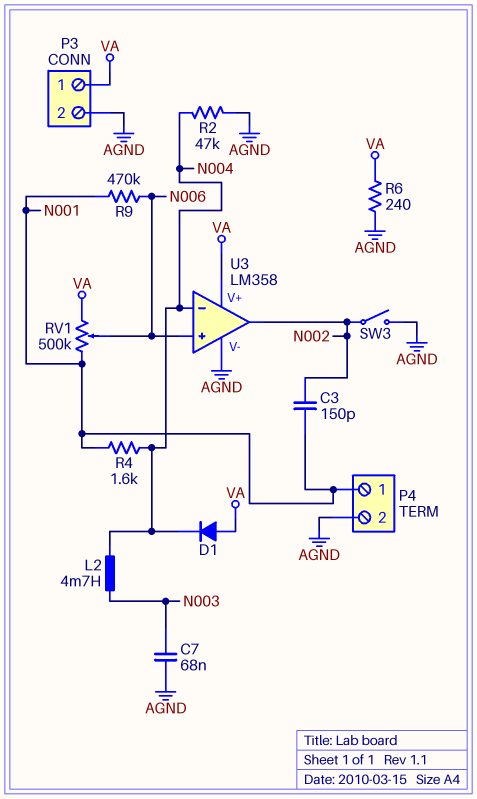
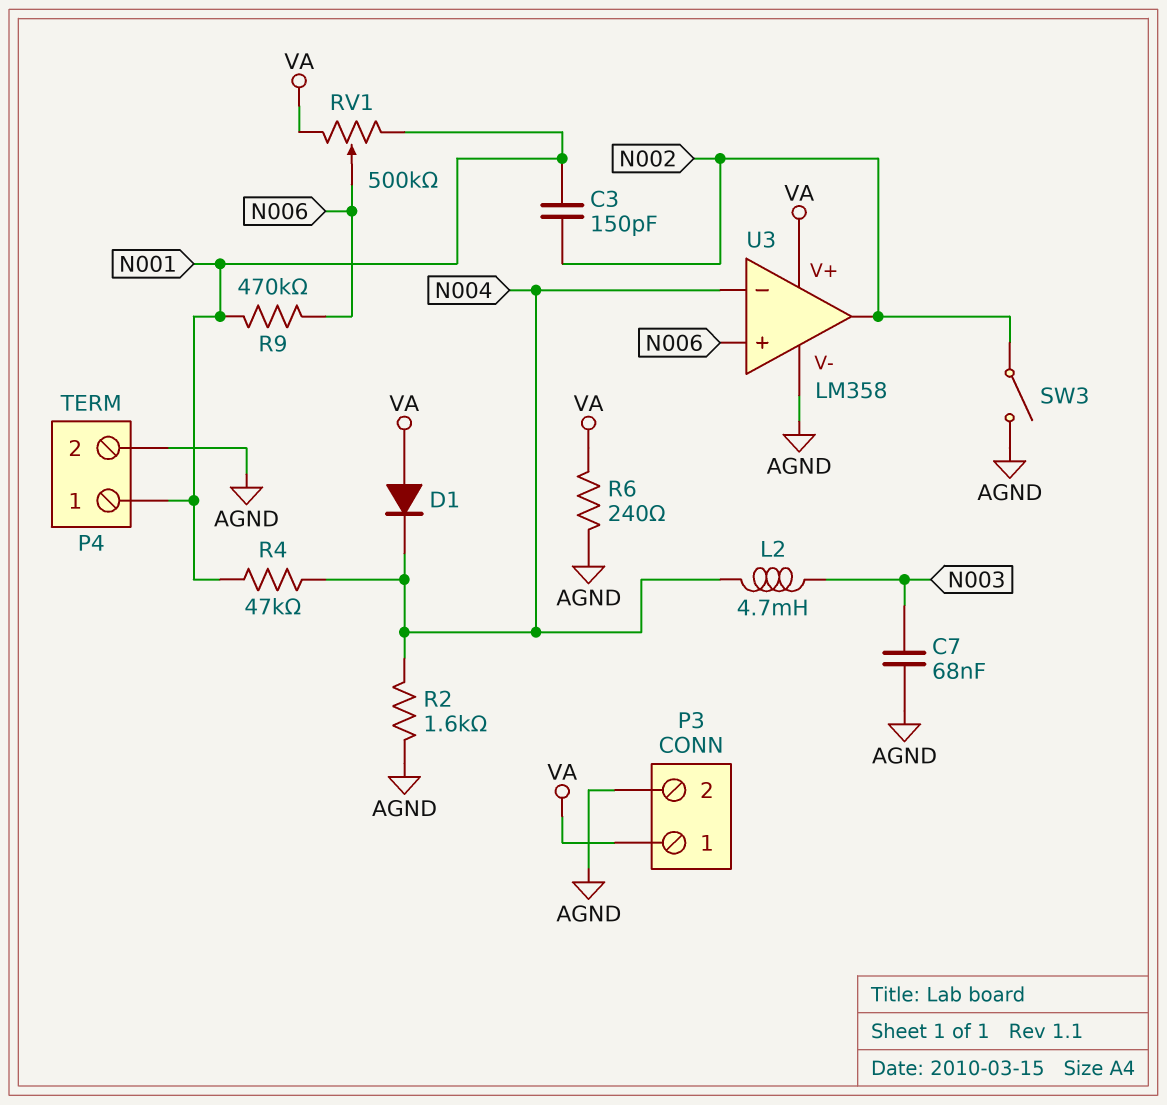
R2: 47k (AGND, N004) -> 1.6k (AGND, N004)
R4: 1.6k (N001, N004) -> 47k (N001, N004)

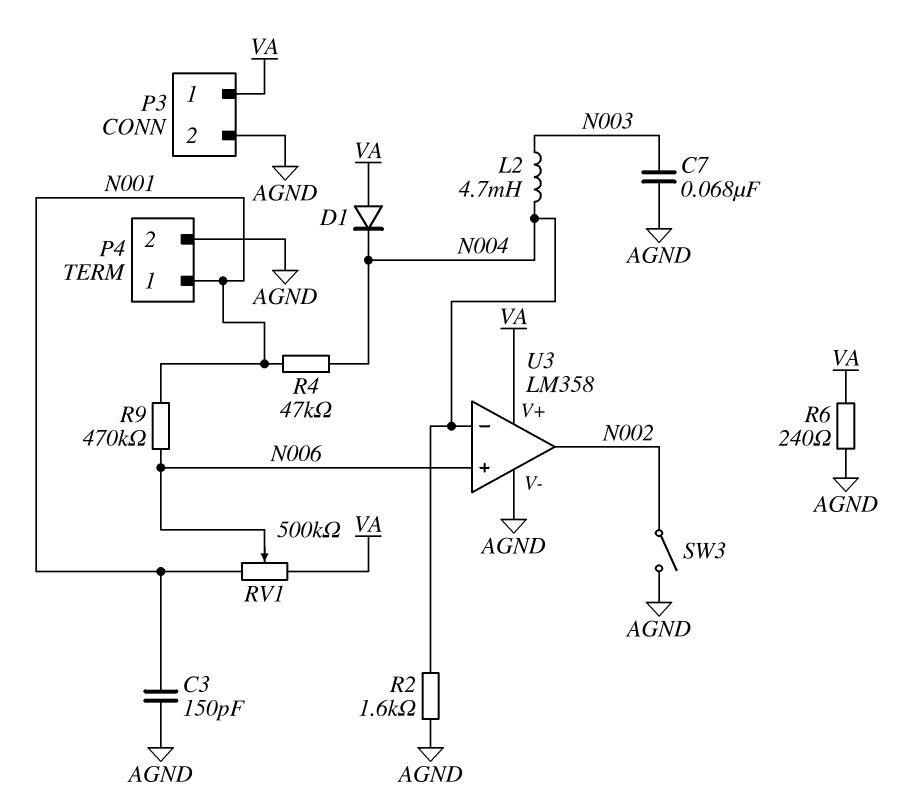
C3: 150pF (N001, N002) -> 150pF (AGND, N001)

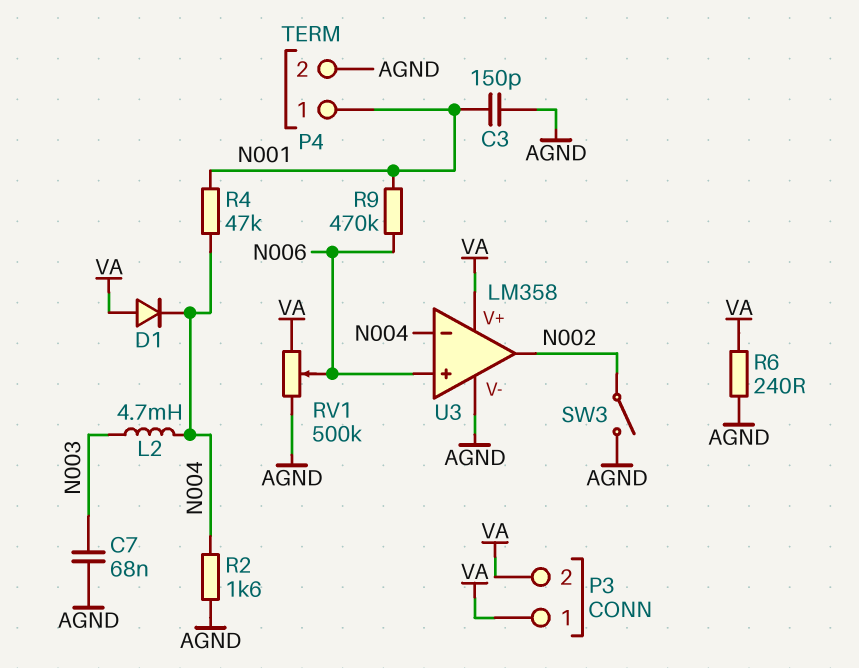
P3 pin 2: AGND -> VA
RV1: 500k (N001, VA, wiper N006) -> 500k (AGND, VA, wiper N006)

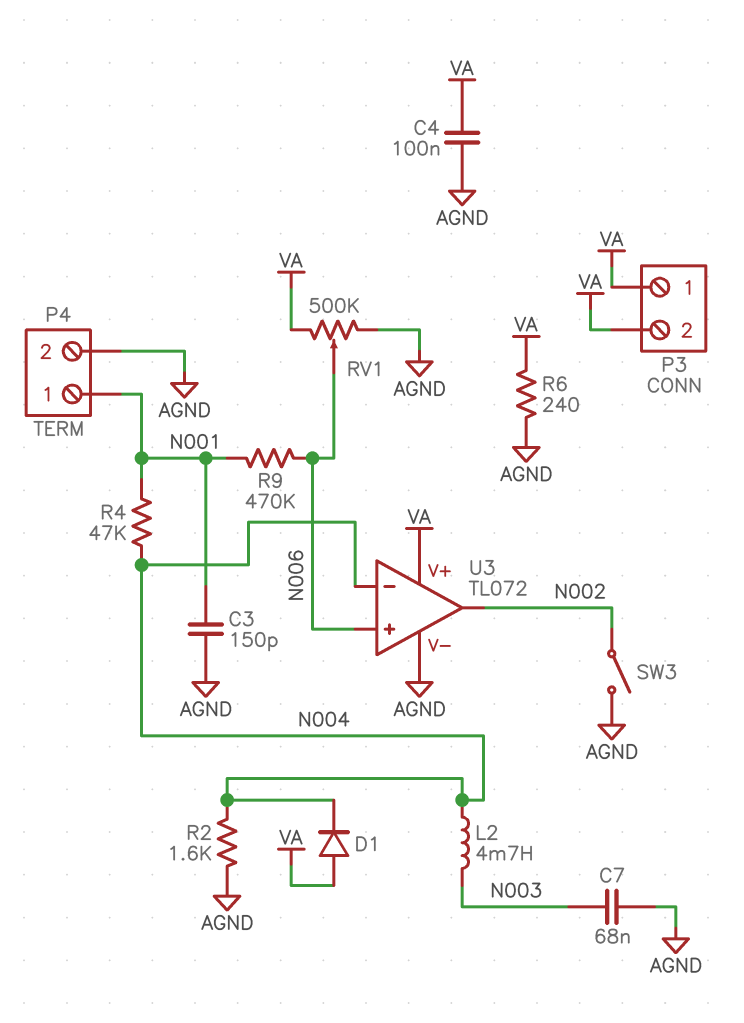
C4: none -> 100nF (AGND, VA)
U3: LM358 -> TL072

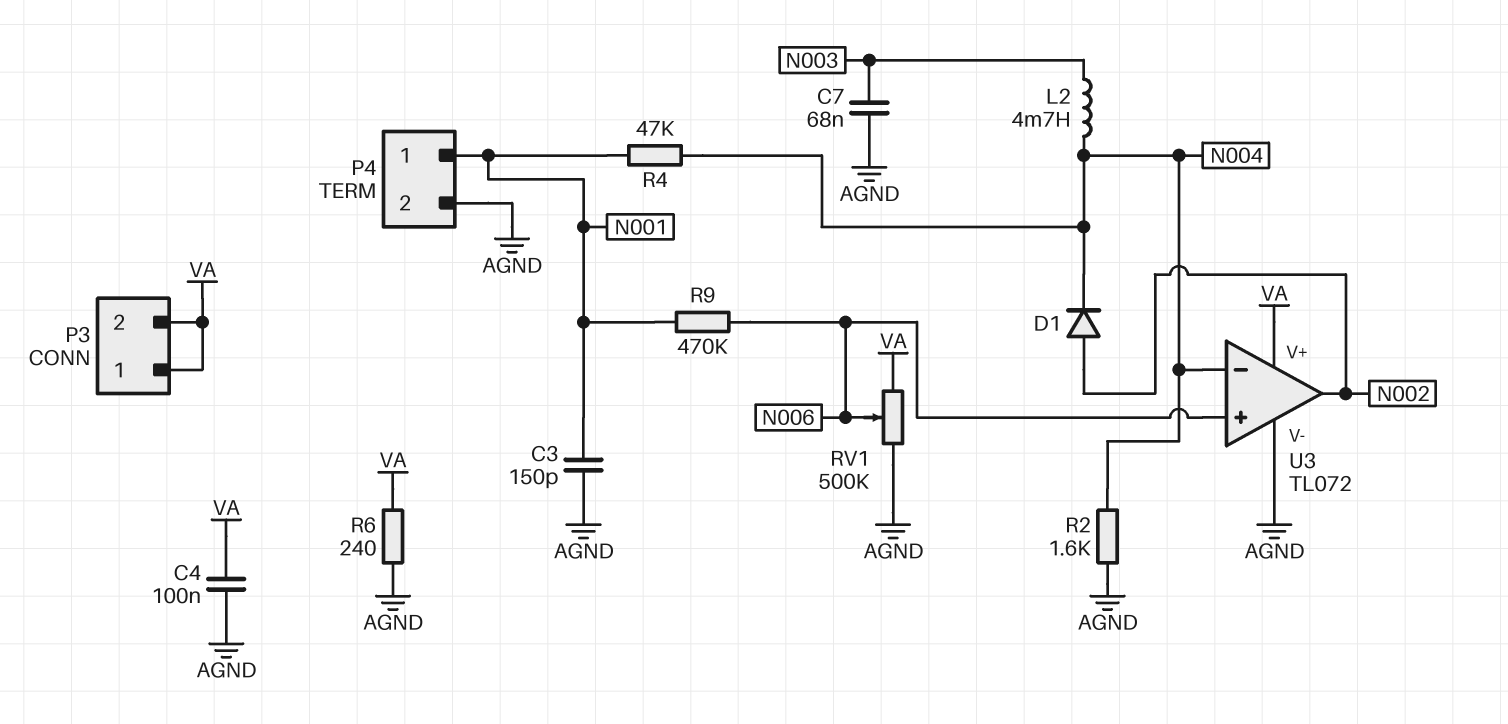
D1: diode (A VA, K N004) -> diode (A N002, K N004)
SW3: switch (AGND, N002) -> none

